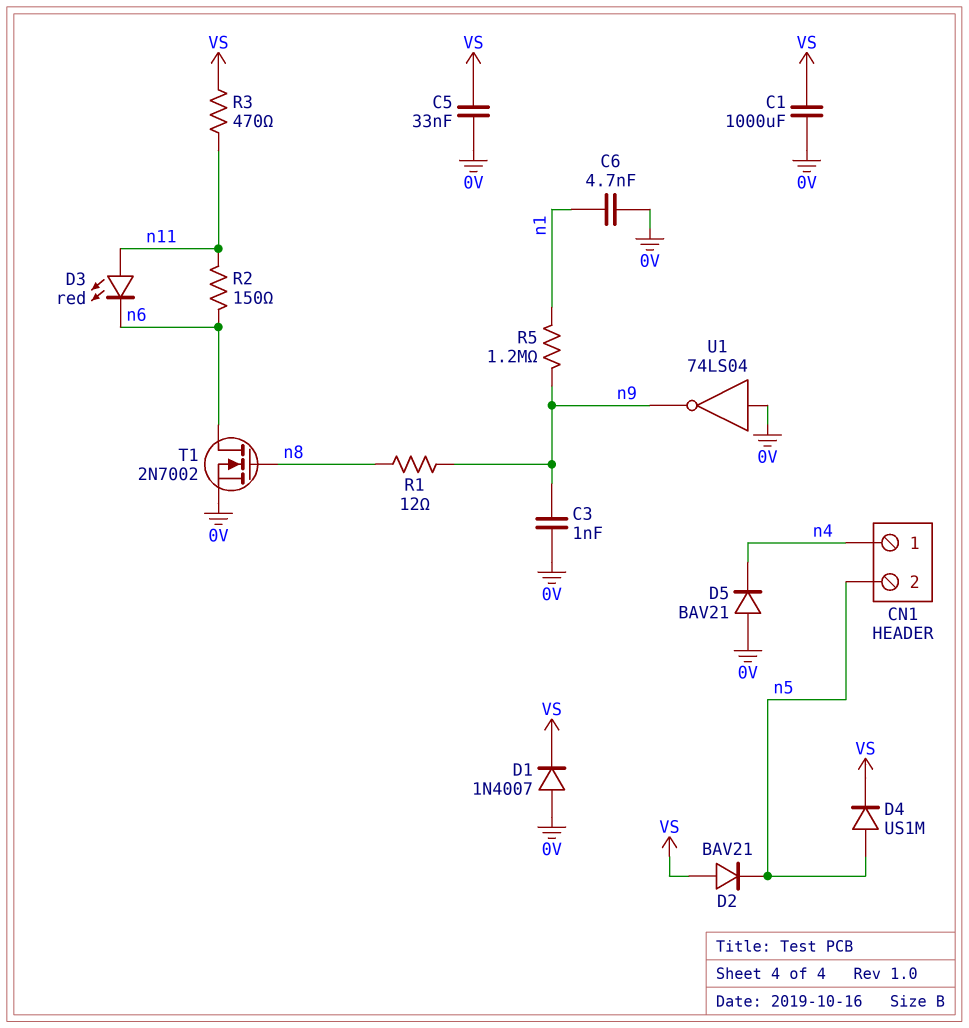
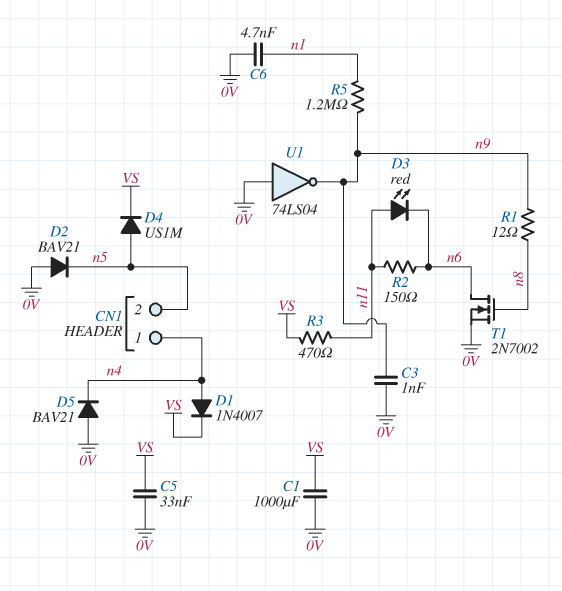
D1: diode 1N4007 (A 0V, K VS) -> diode 1N4007 (A n4, K VS)
D2: diode BAV21 (A VS, K n5) -> diode BAV21 (A 0V, K n5)

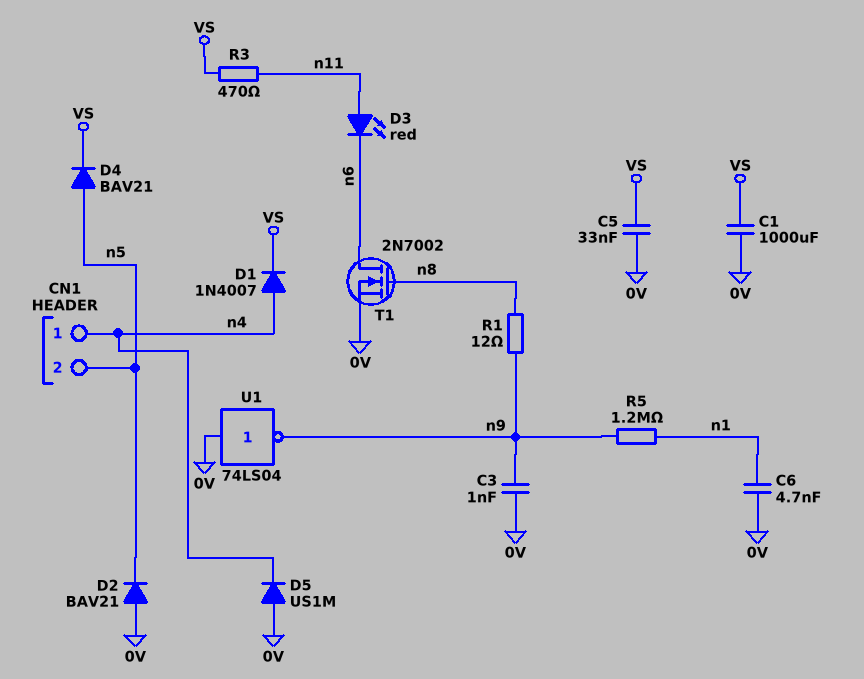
D4: diode US1M (A n5, K VS) -> diode BAV21 (A n5, K VS)
D5: diode BAV21 (A 0V, K n4) -> diode US1M (A 0V, K n4)
R2: 150 (n6, n11) -> none

